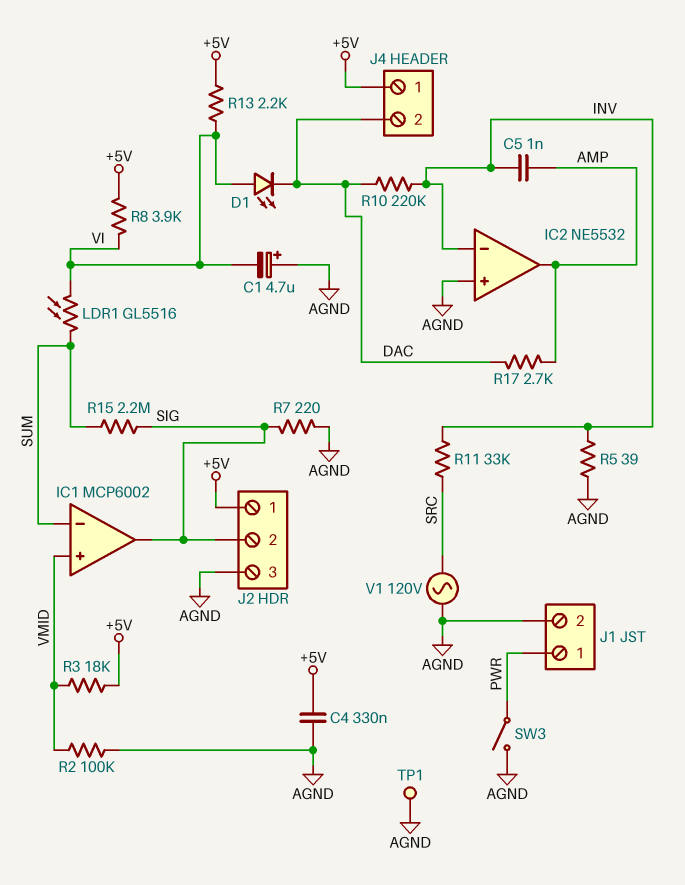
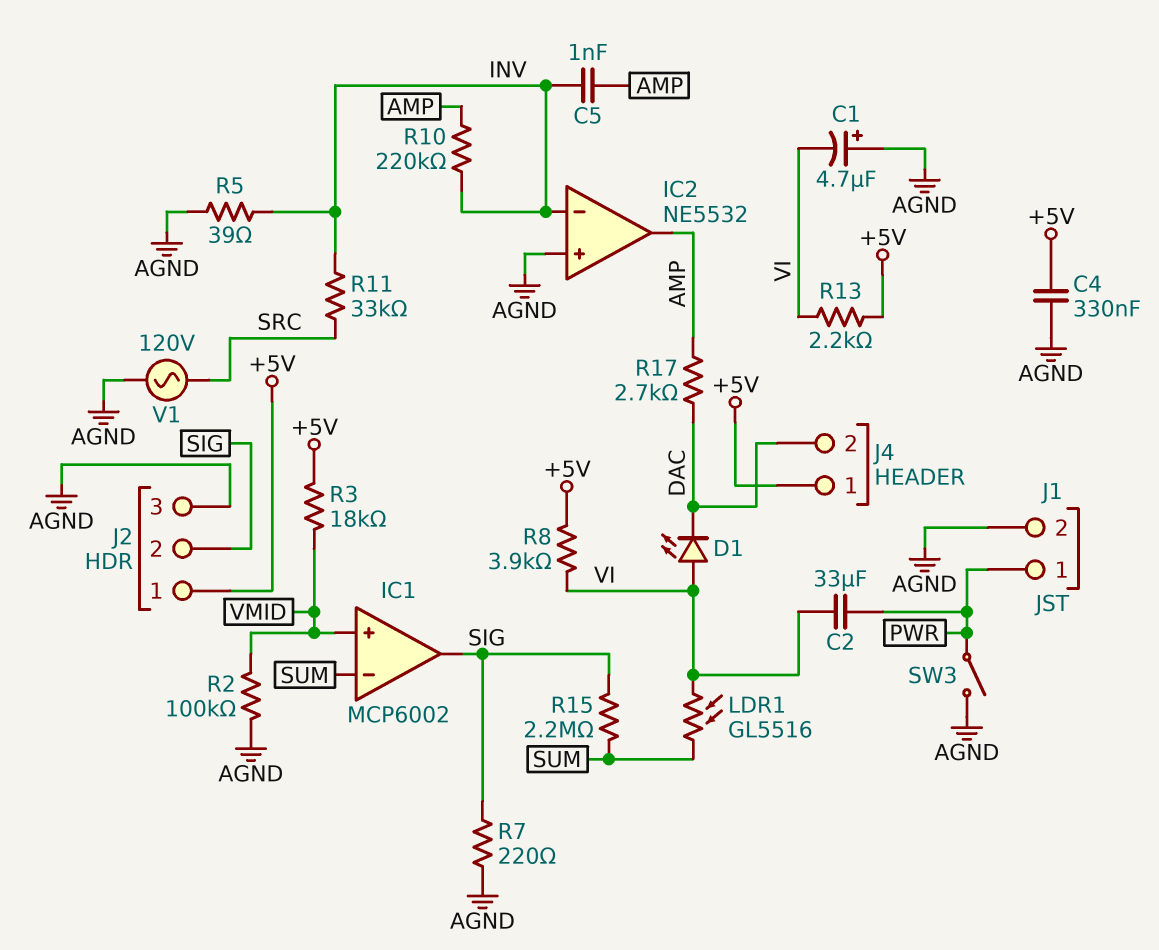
C2: none -> 33uF (PWR, VI)
R10: 220k (DAC, INV) -> 220k (AMP, INV)
TP1: test point (AGND) -> none

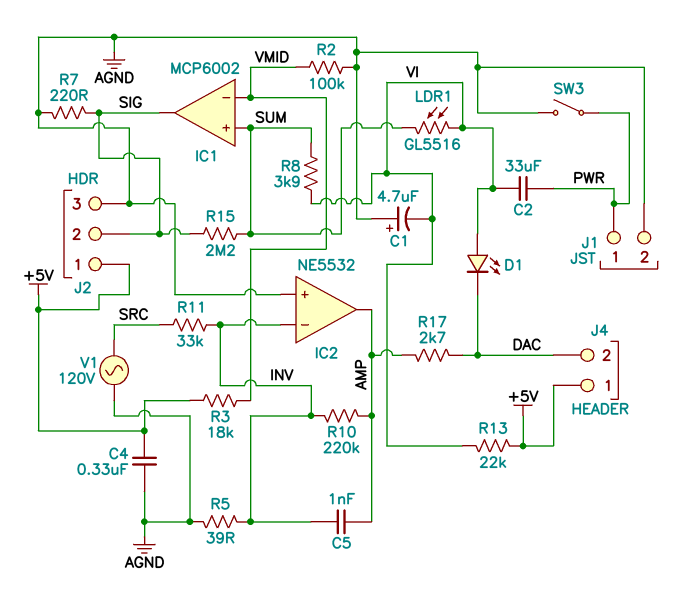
IC1 pin in+: VMID -> SUM
IC1 pin in-: SUM -> VMID
R8: 3.9k (+5V, VI) -> 3.9k (SUM, VI)
R13: 2.2k (+5V, VI) -> 22k (+5V, VI)

